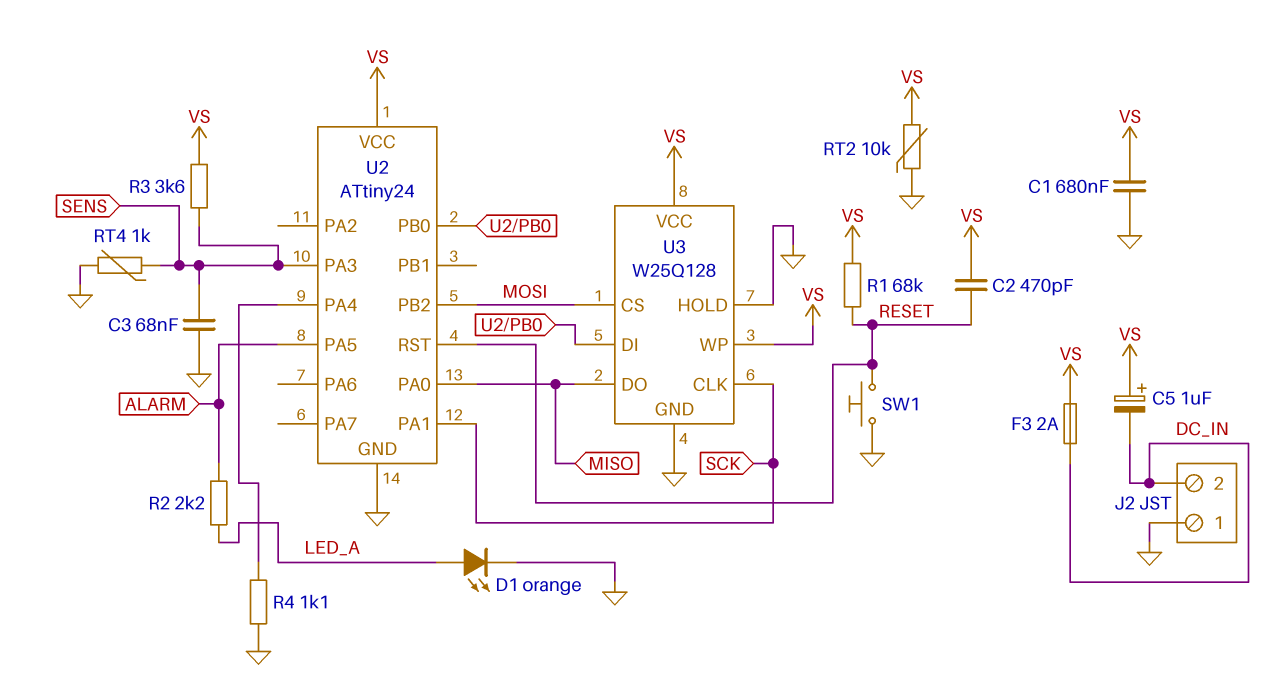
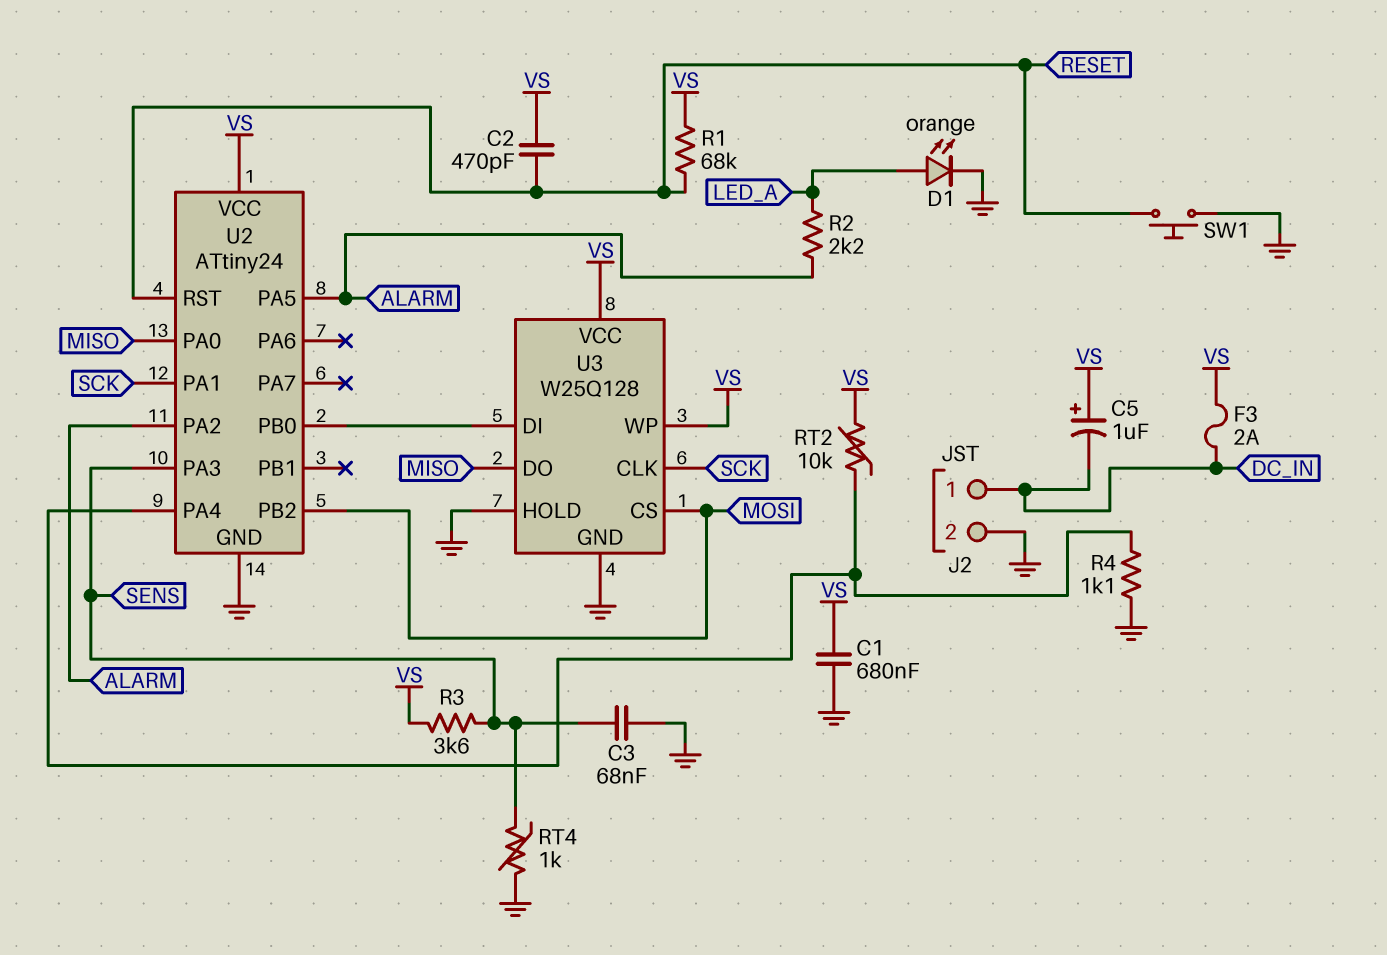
J2 pin 1: GND -> DC_IN
J2 pin 2: DC_IN -> GND
RT2: 10k (GND, VS) -> 10k (U2/PA4, VS)
U2 pin PA2: none -> ALARM

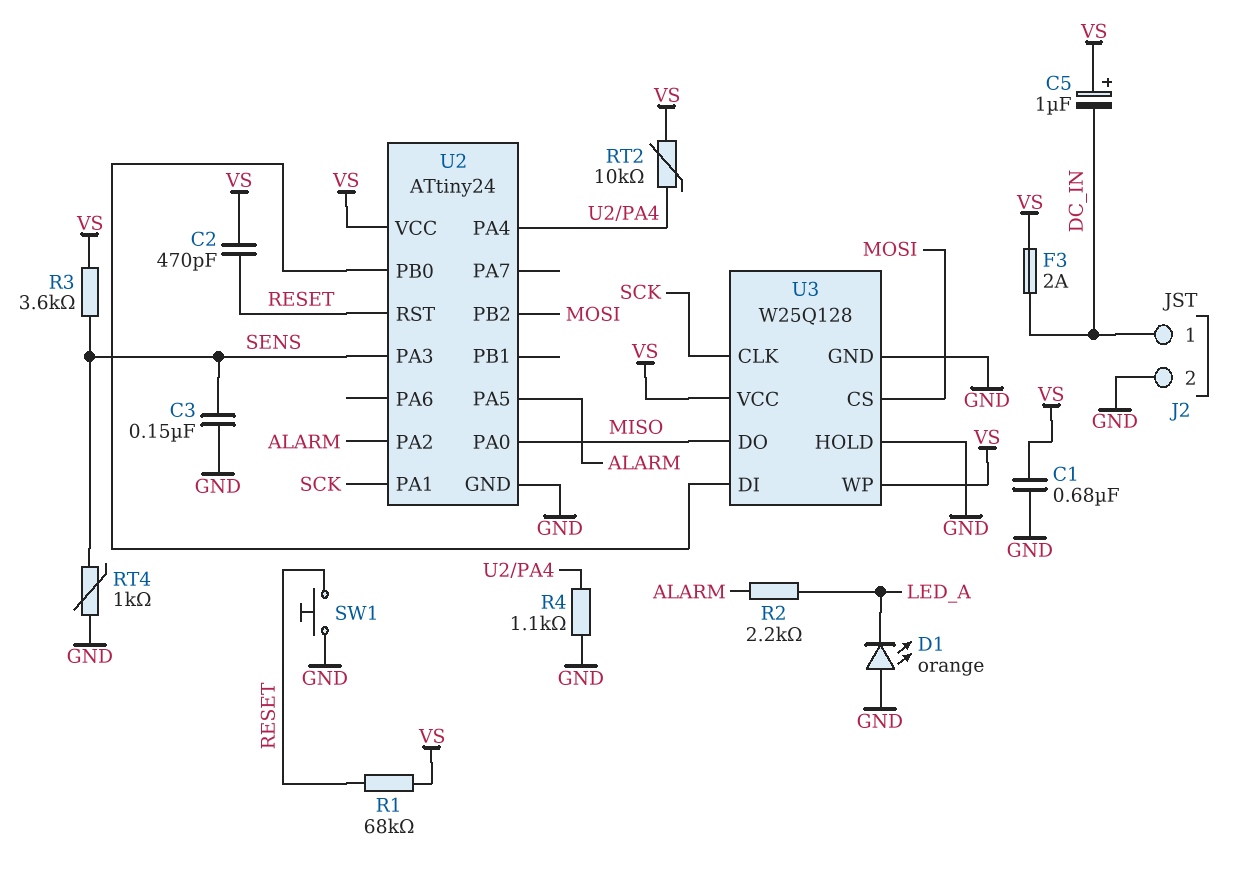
C3: 68nF (GND, SENS) -> 150nF (GND, SENS)
D1: LED orange (A LED_A, K GND) -> LED orange (A GND, K LED_A)

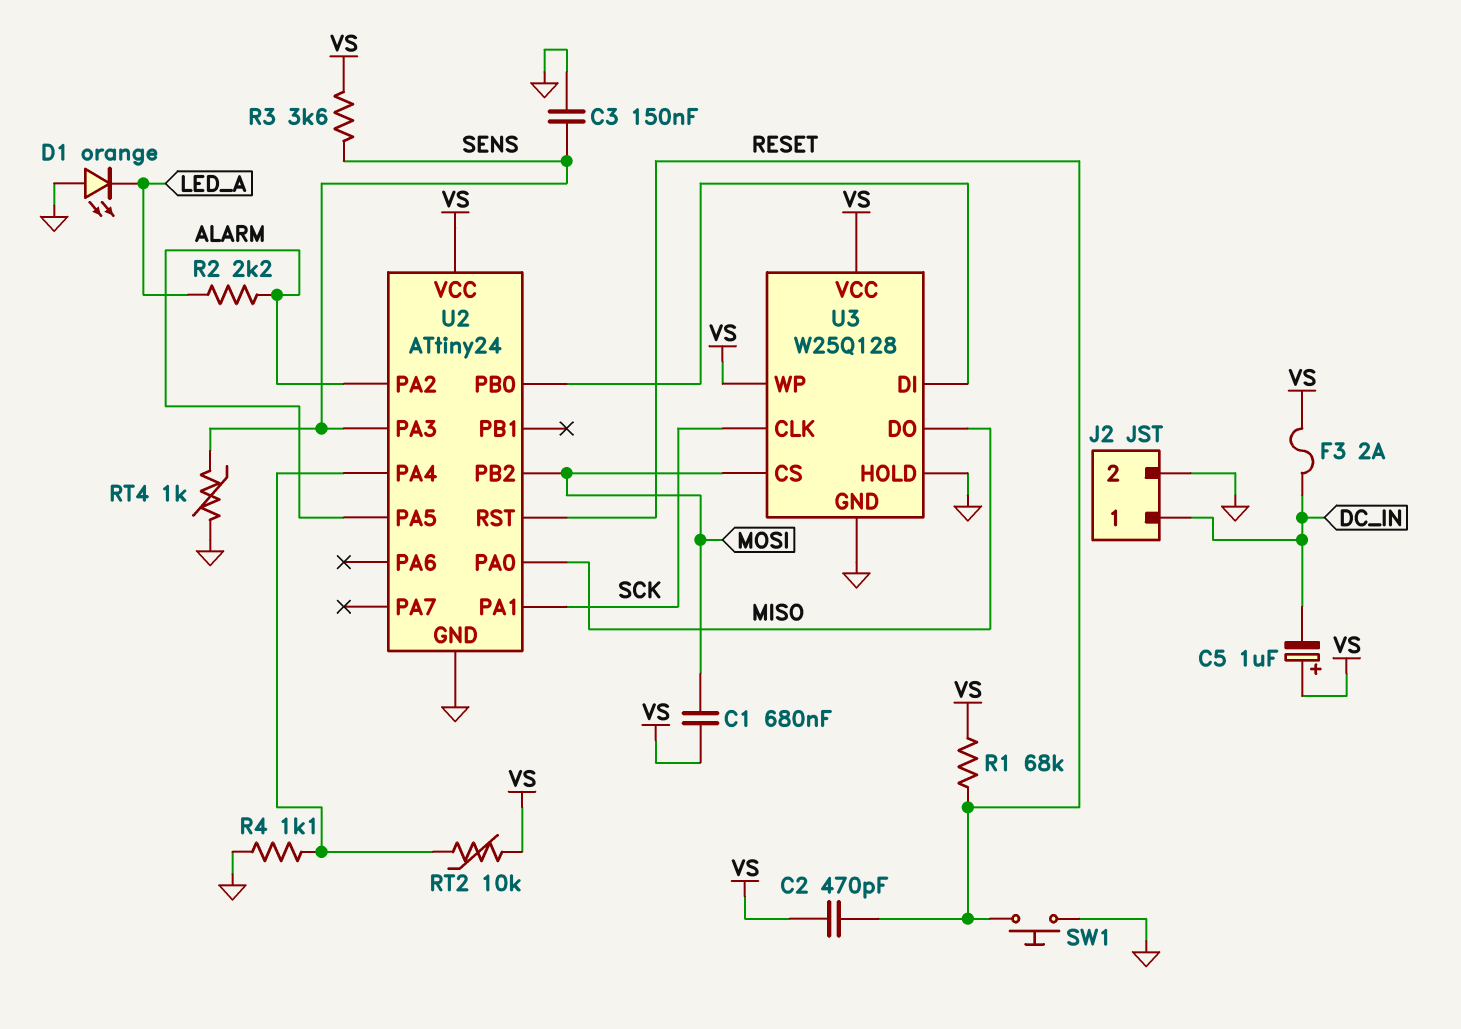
C1: 680nF (GND, VS) -> 680nF (MOSI, VS)

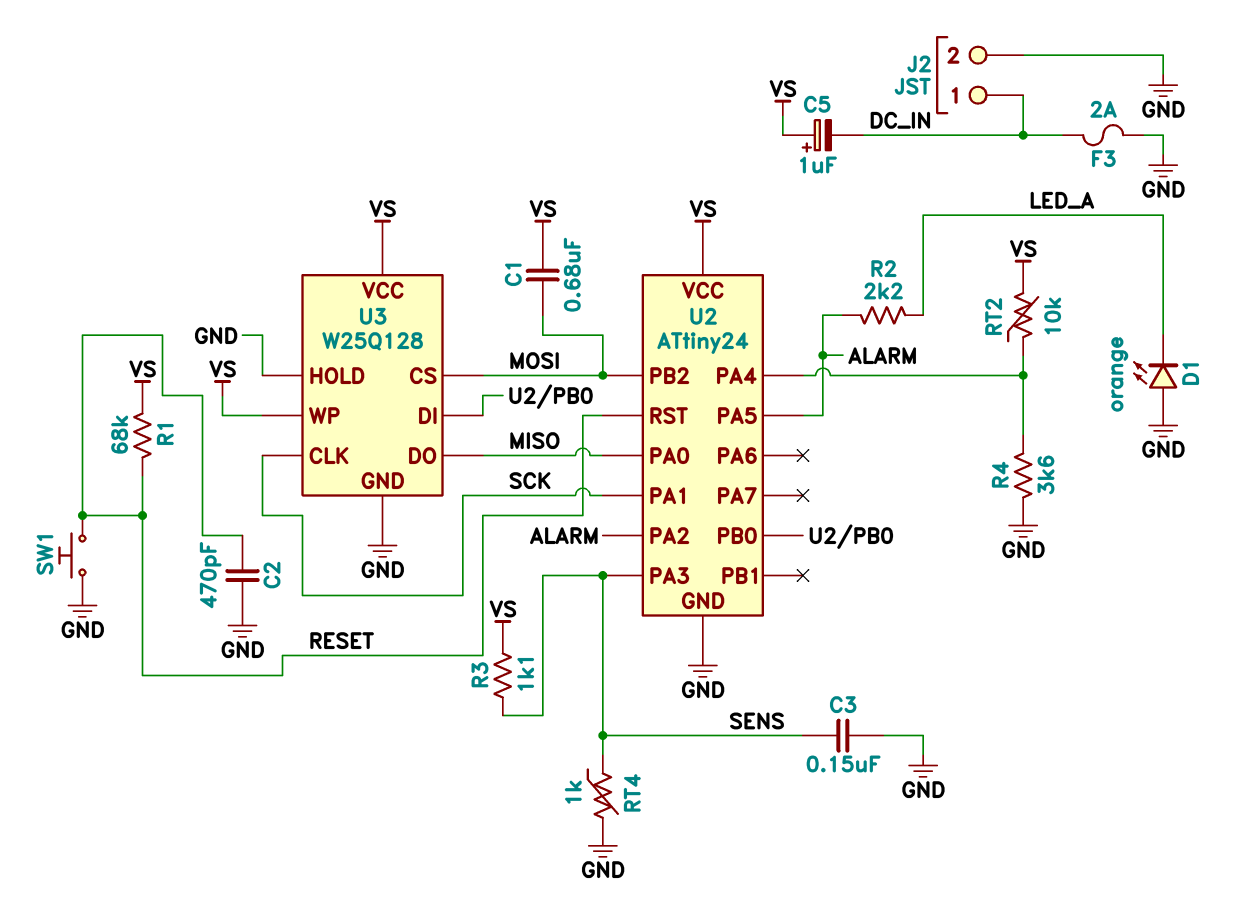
C2: 470pF (RESET, VS) -> 470pF (GND, RESET)
F3: 2A (DC_IN, VS) -> 2A (DC_IN, GND)
R3: 3.6k (SENS, VS) -> 1.1k (SENS, VS)
R4: 1.1k (GND, U2/PA4) -> 3.6k (GND, U2/PA4)

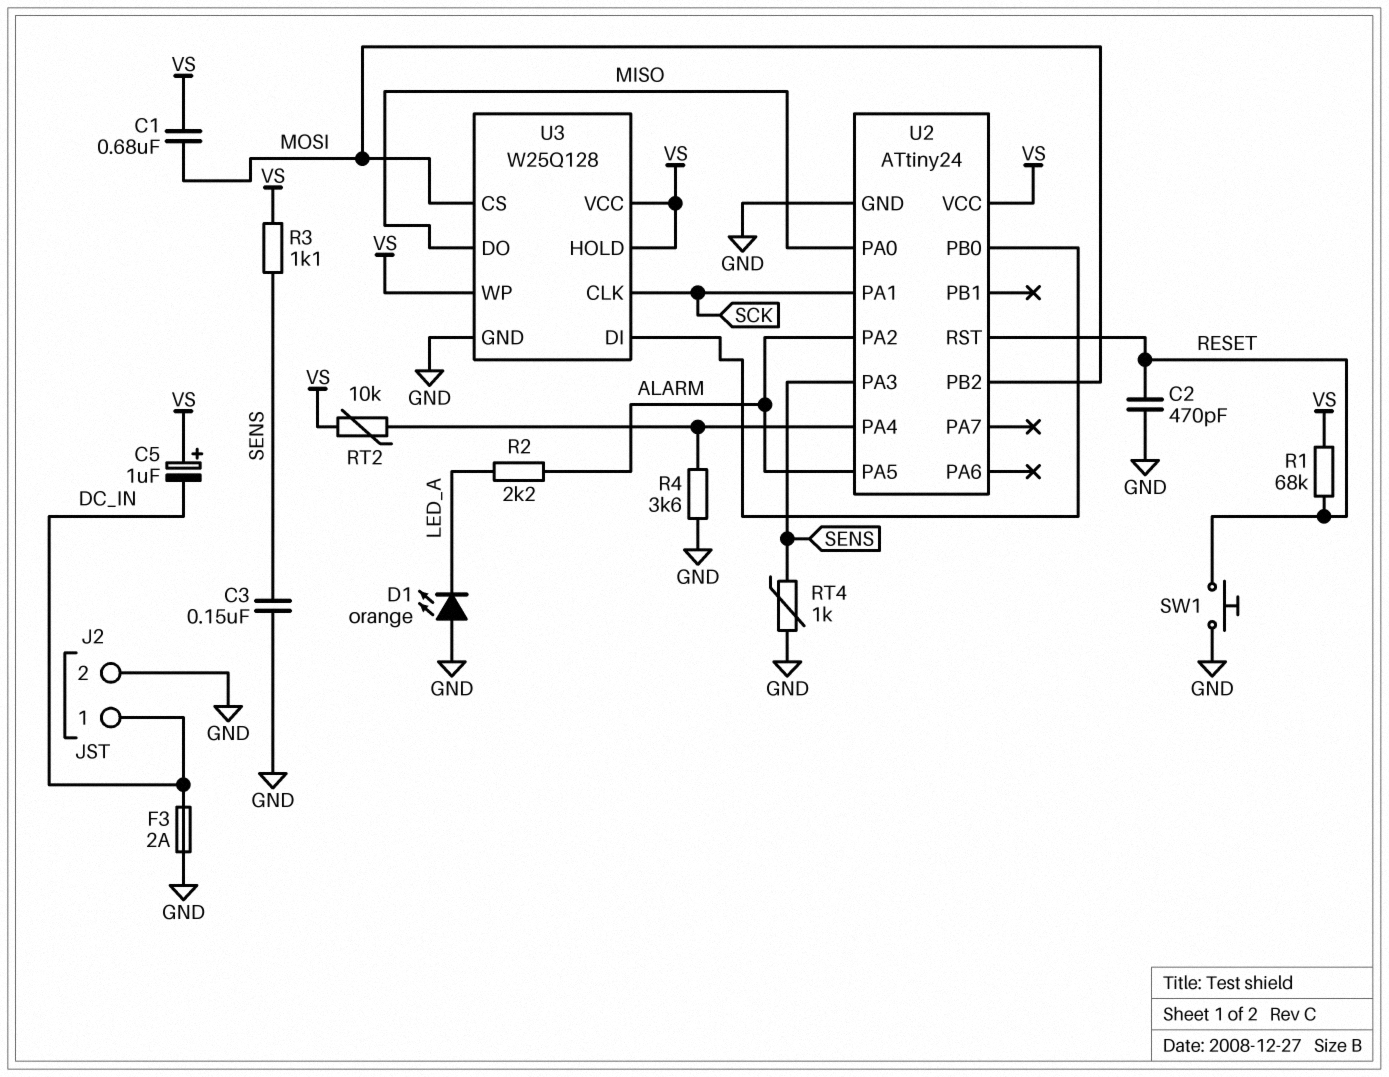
U3 pin HOLD: GND -> VS

